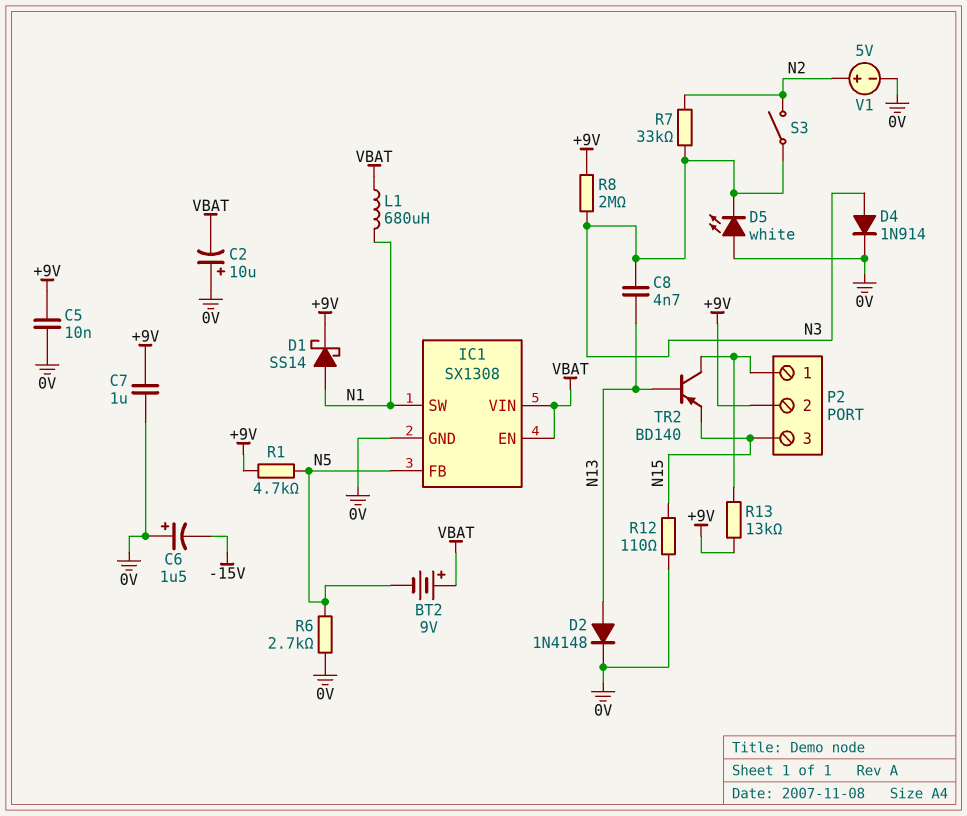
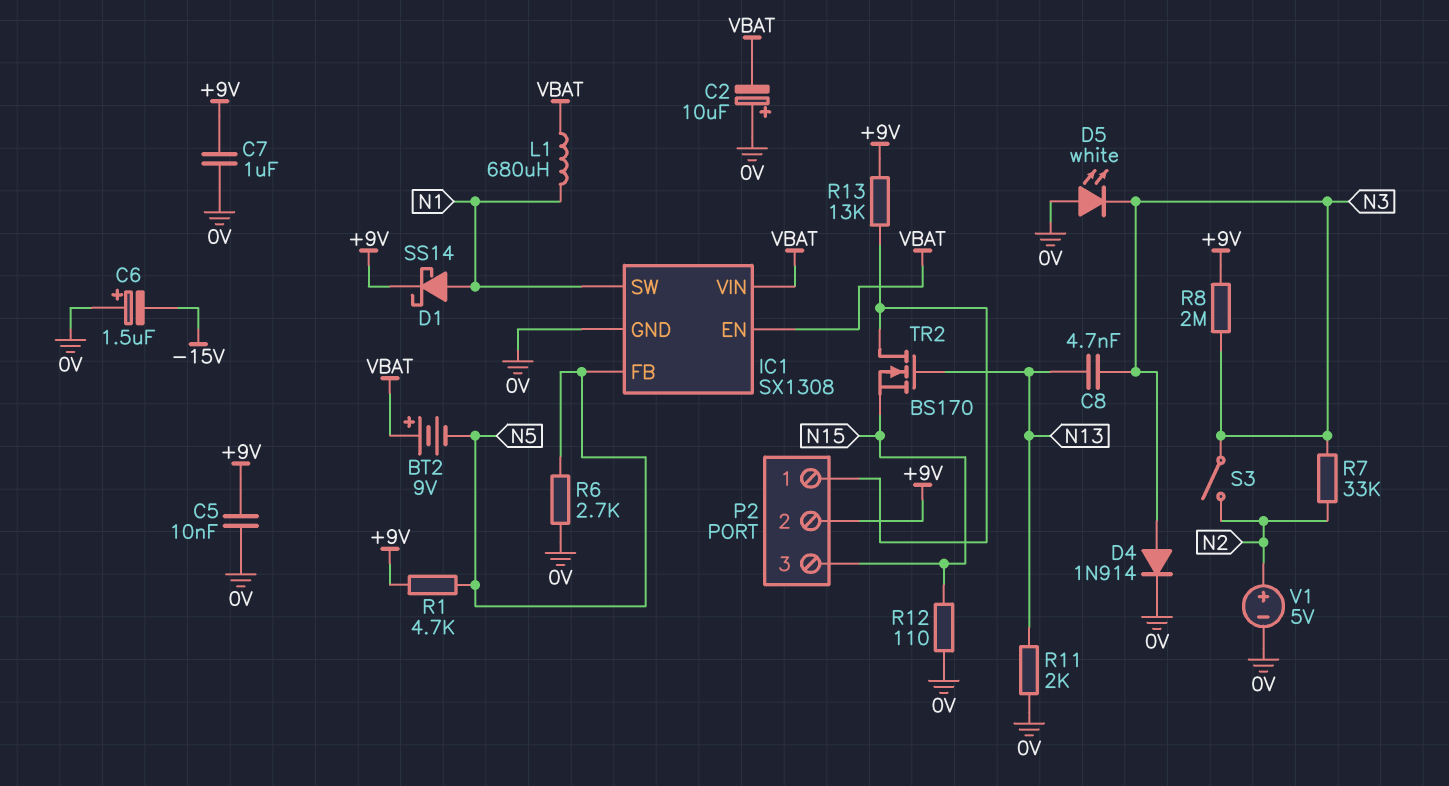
D2: diode 1N4148 (A N13, K 0V) -> none
R11: none -> 2k (0V, N13)
TR2: PNP BD140 (B N13, C P2/1, E N15) -> NMOS BS170 (G N13, D P2/1, S N15)

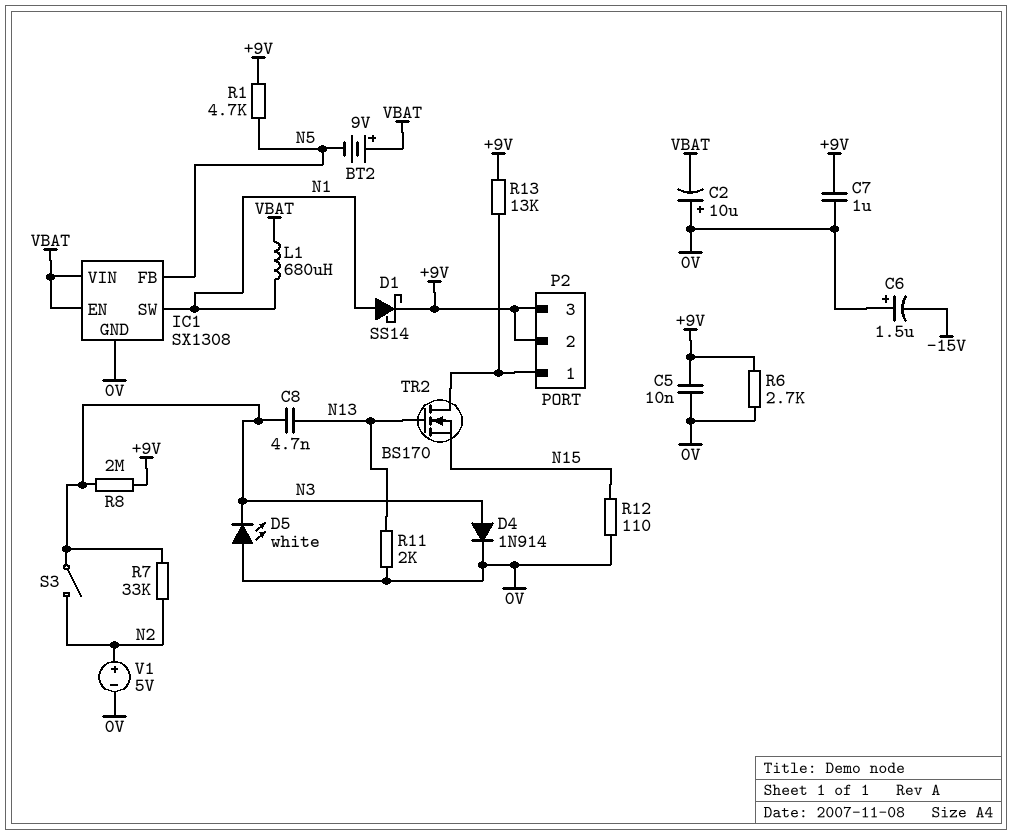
P2 pin 3: N15 -> +9V
R6: 2.7k (0V, N5) -> 2.7k (+9V, 0V)

